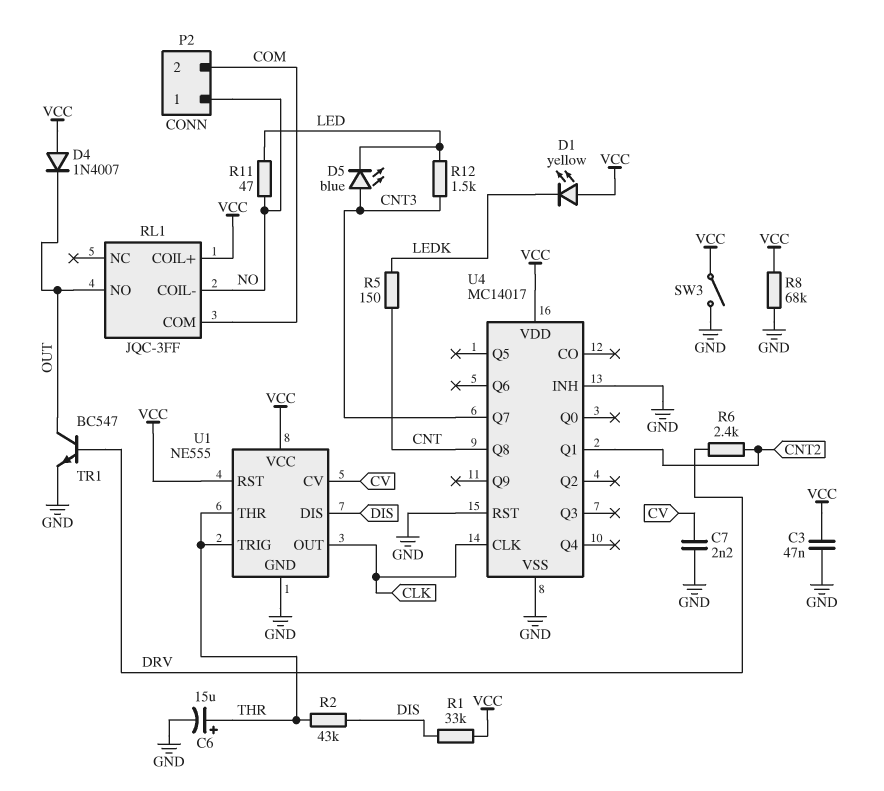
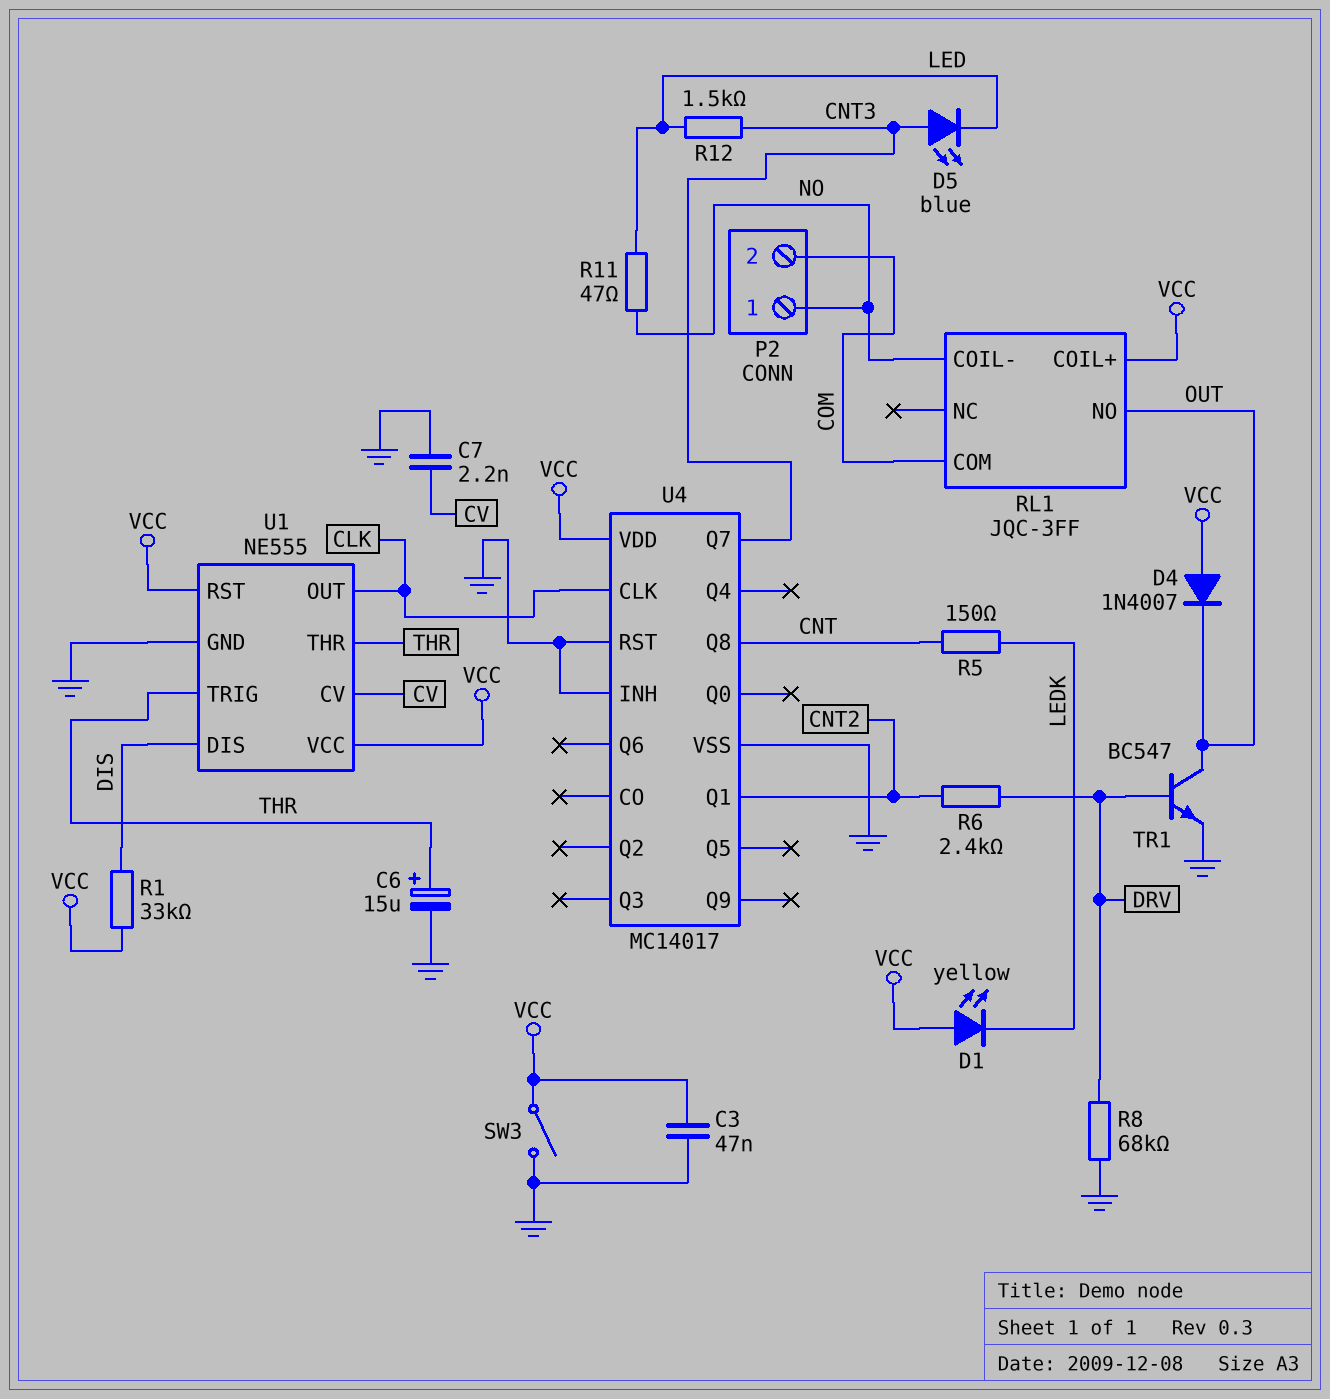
R2: 43k (DIS, THR) -> none
R8: 68k (GND, VCC) -> 68k (DRV, GND)

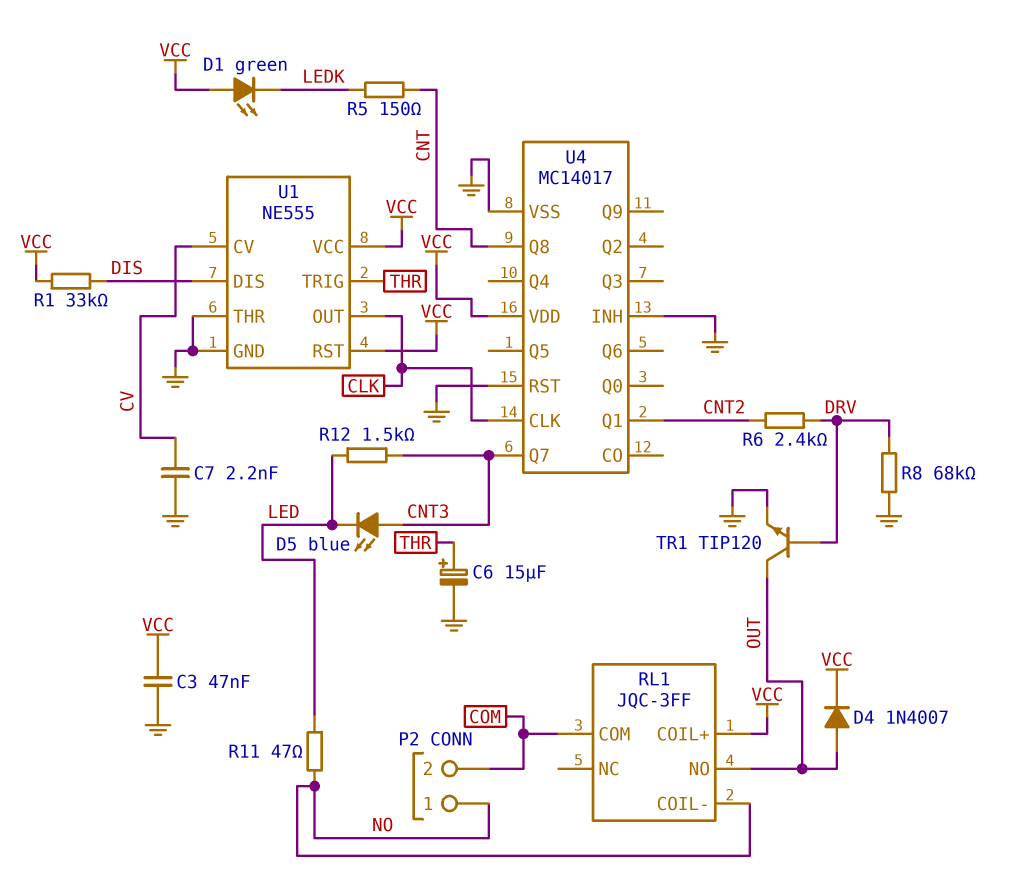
D1: LED yellow (A VCC, K LEDK) -> LED green (A VCC, K LEDK)
D4: diode 1N4007 (A VCC, K OUT) -> diode 1N4007 (A OUT, K VCC)
SW3: switch (GND, VCC) -> none
TR1: NPN BC547 (B DRV, C OUT, E GND) -> NPN TIP120 (B DRV, C OUT, E GND)
U1 pin THR: THR -> GND

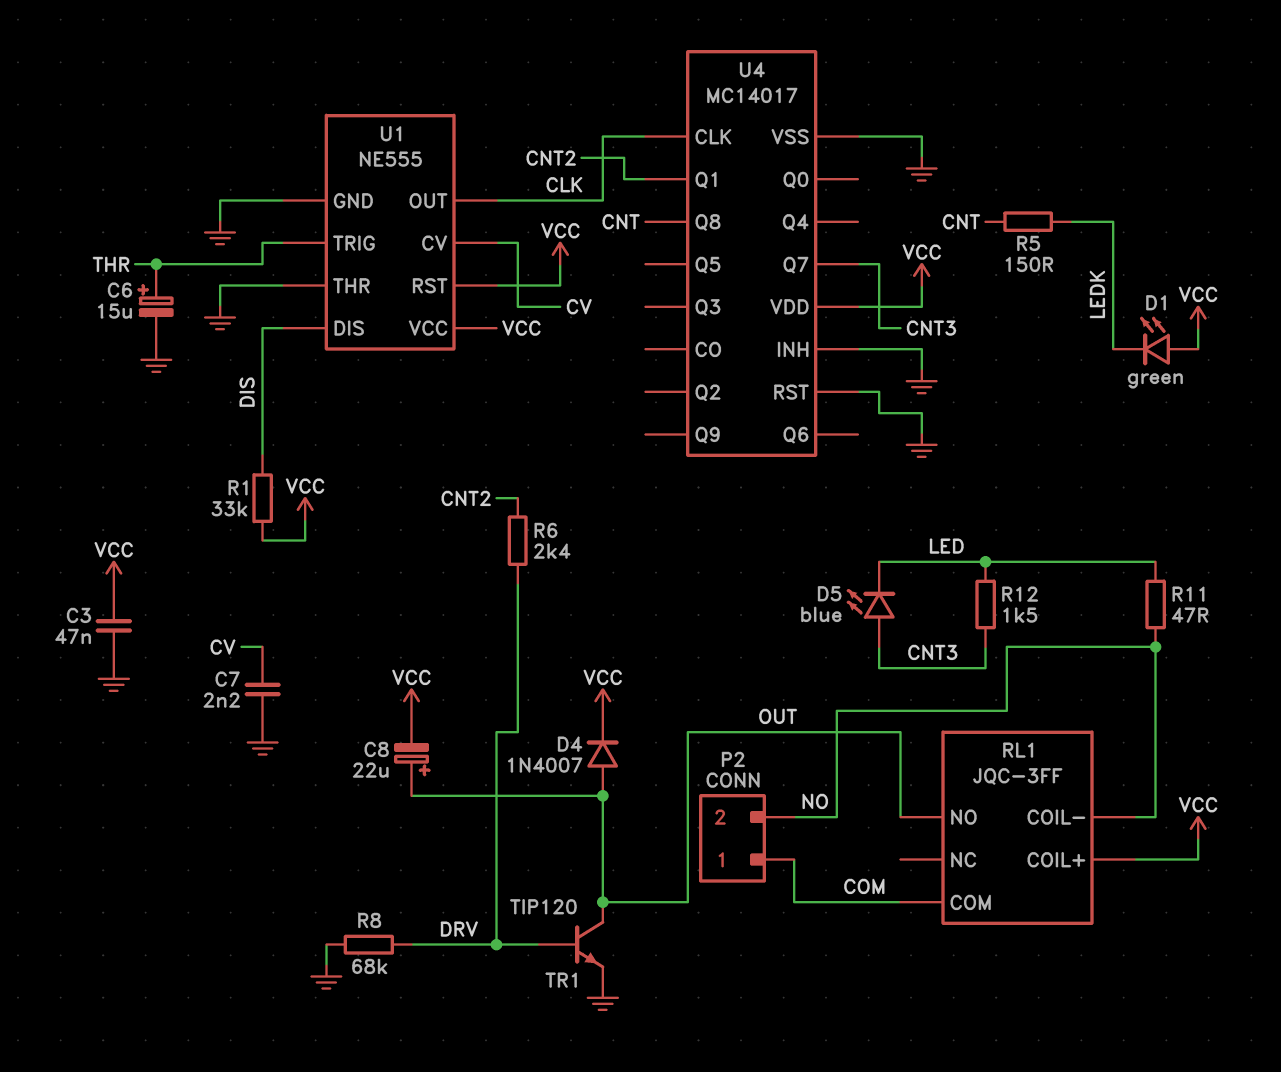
C8: none -> 22uF (plus OUT, minus VCC)
P2 pin 1: NO -> COM
P2 pin 2: COM -> NO

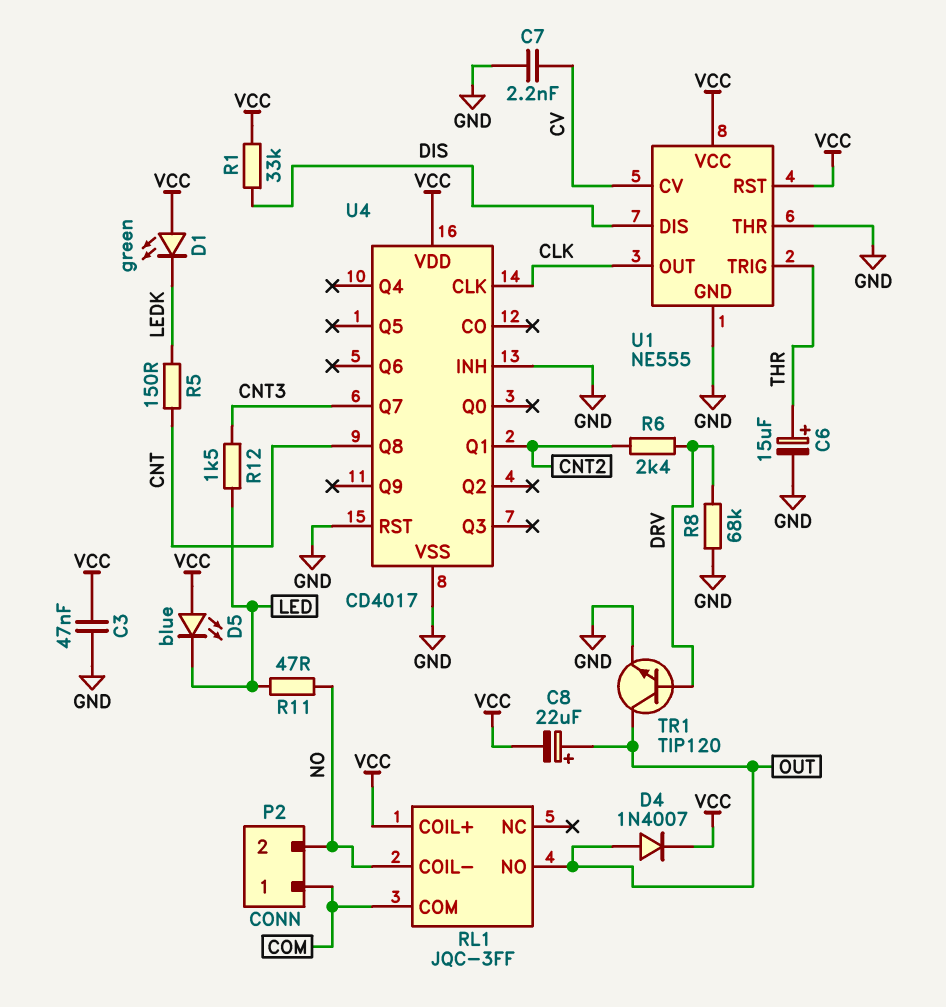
D5: LED blue (A CNT3, K LED) -> LED blue (A VCC, K LED)
U4: MC14017 -> CD4017

